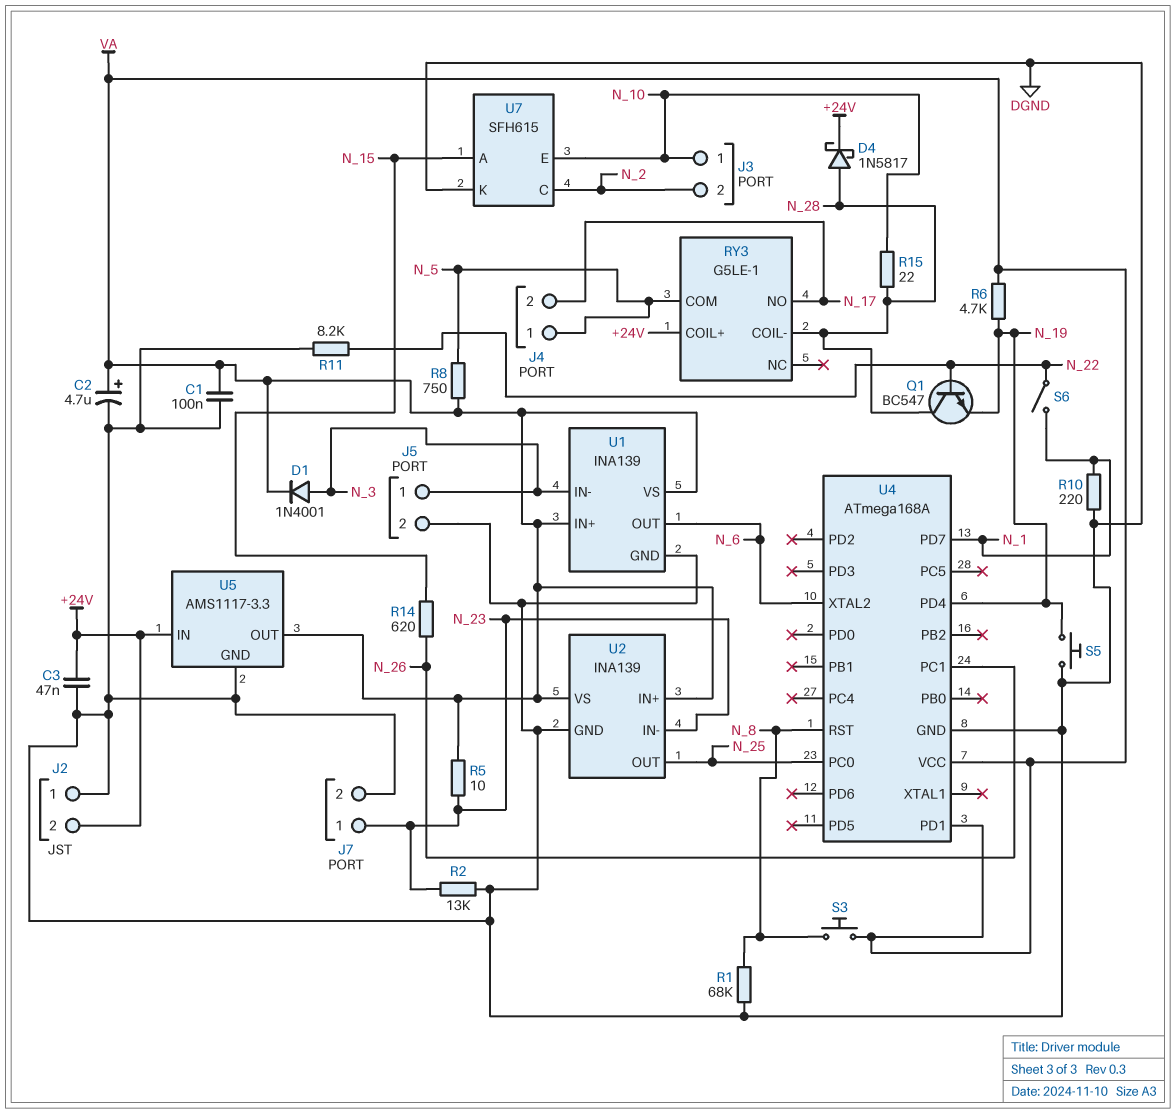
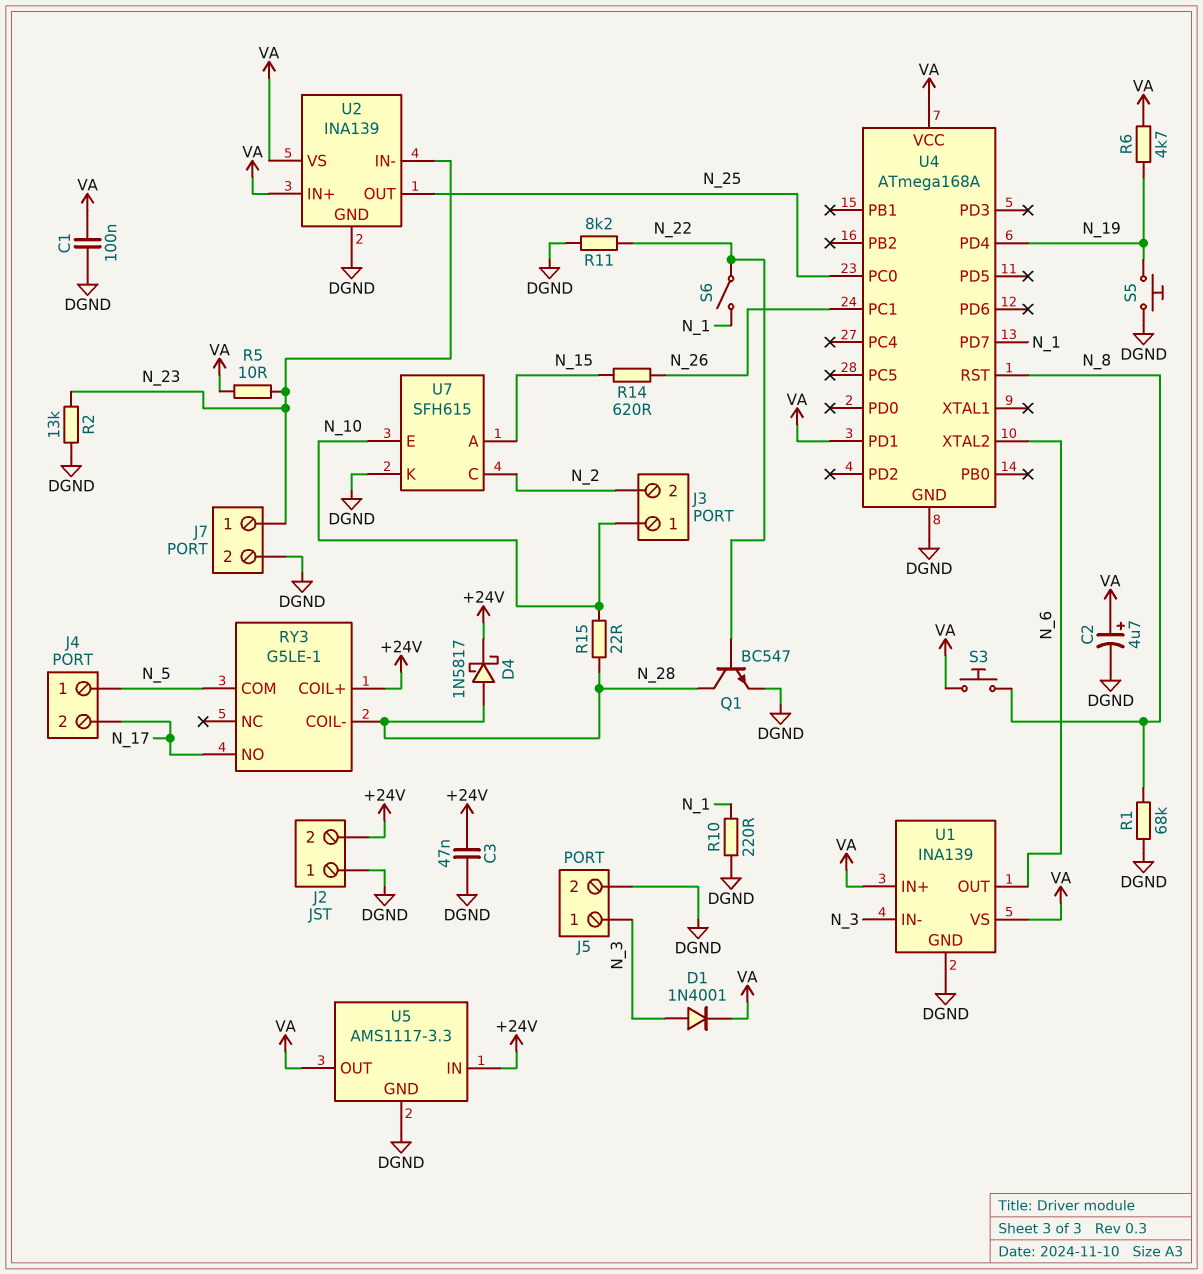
Q1: NPN BC547 (B N_22, C N_28, E N_19) -> NPN BC547 (B N_22, C N_28, E DGND)
R8: 750 (N_5, VA) -> none

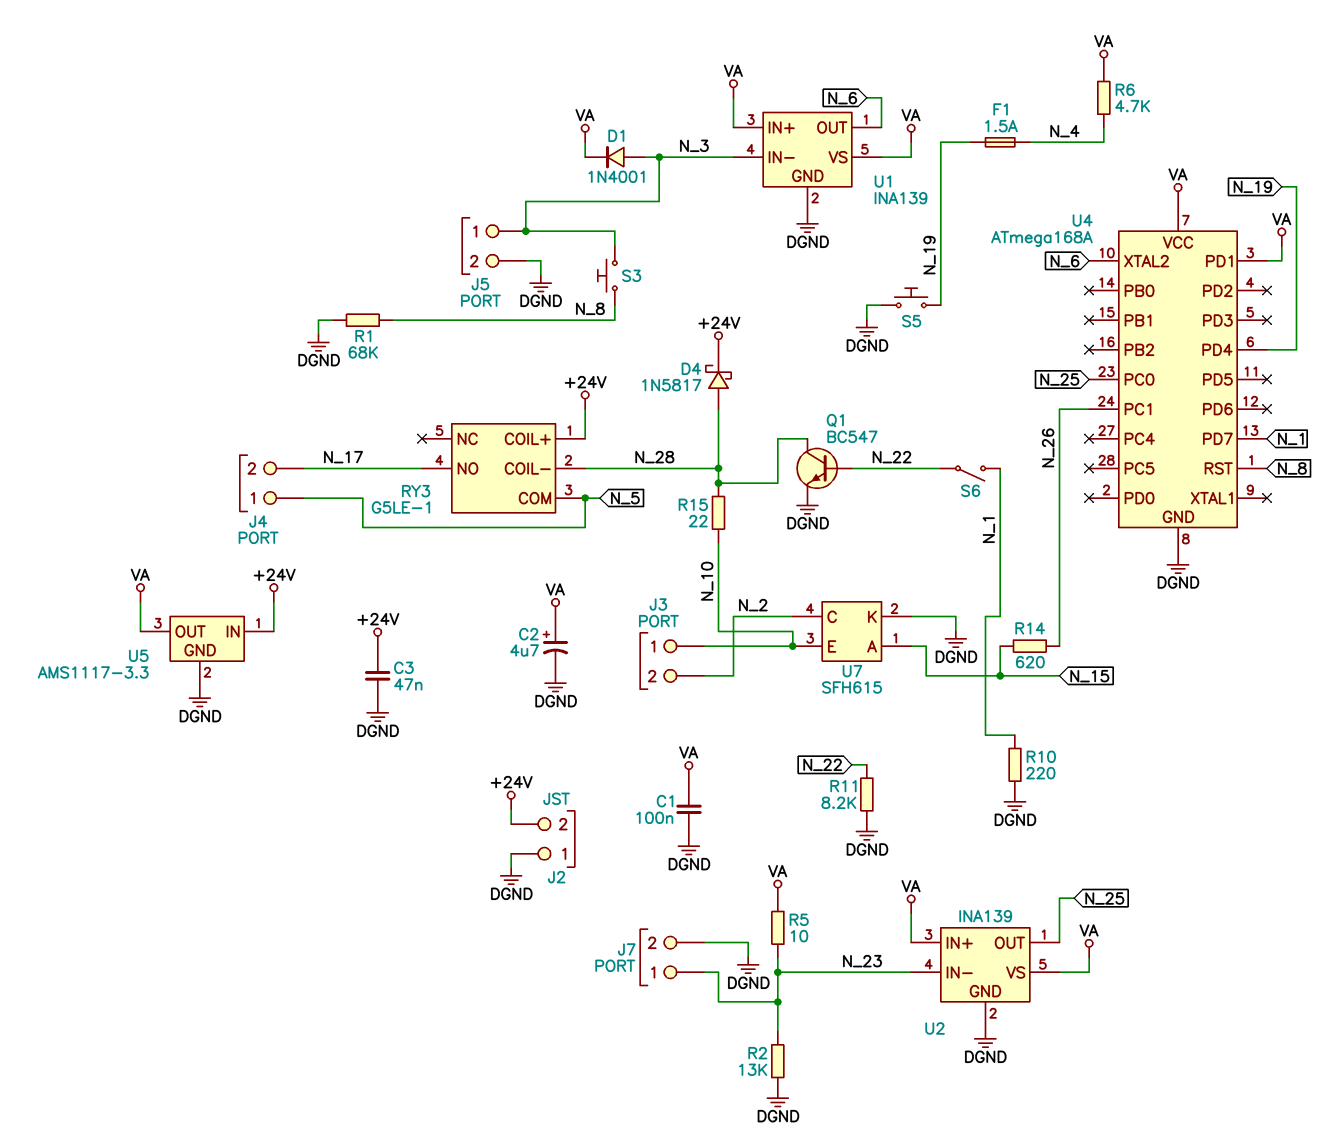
F1: none -> 1.5A (N_4, N_19)
R6: 4.7k (N_19, VA) -> 4.7k (N_4, VA)
S3: button (N_8, VA) -> button (N_3, N_8)

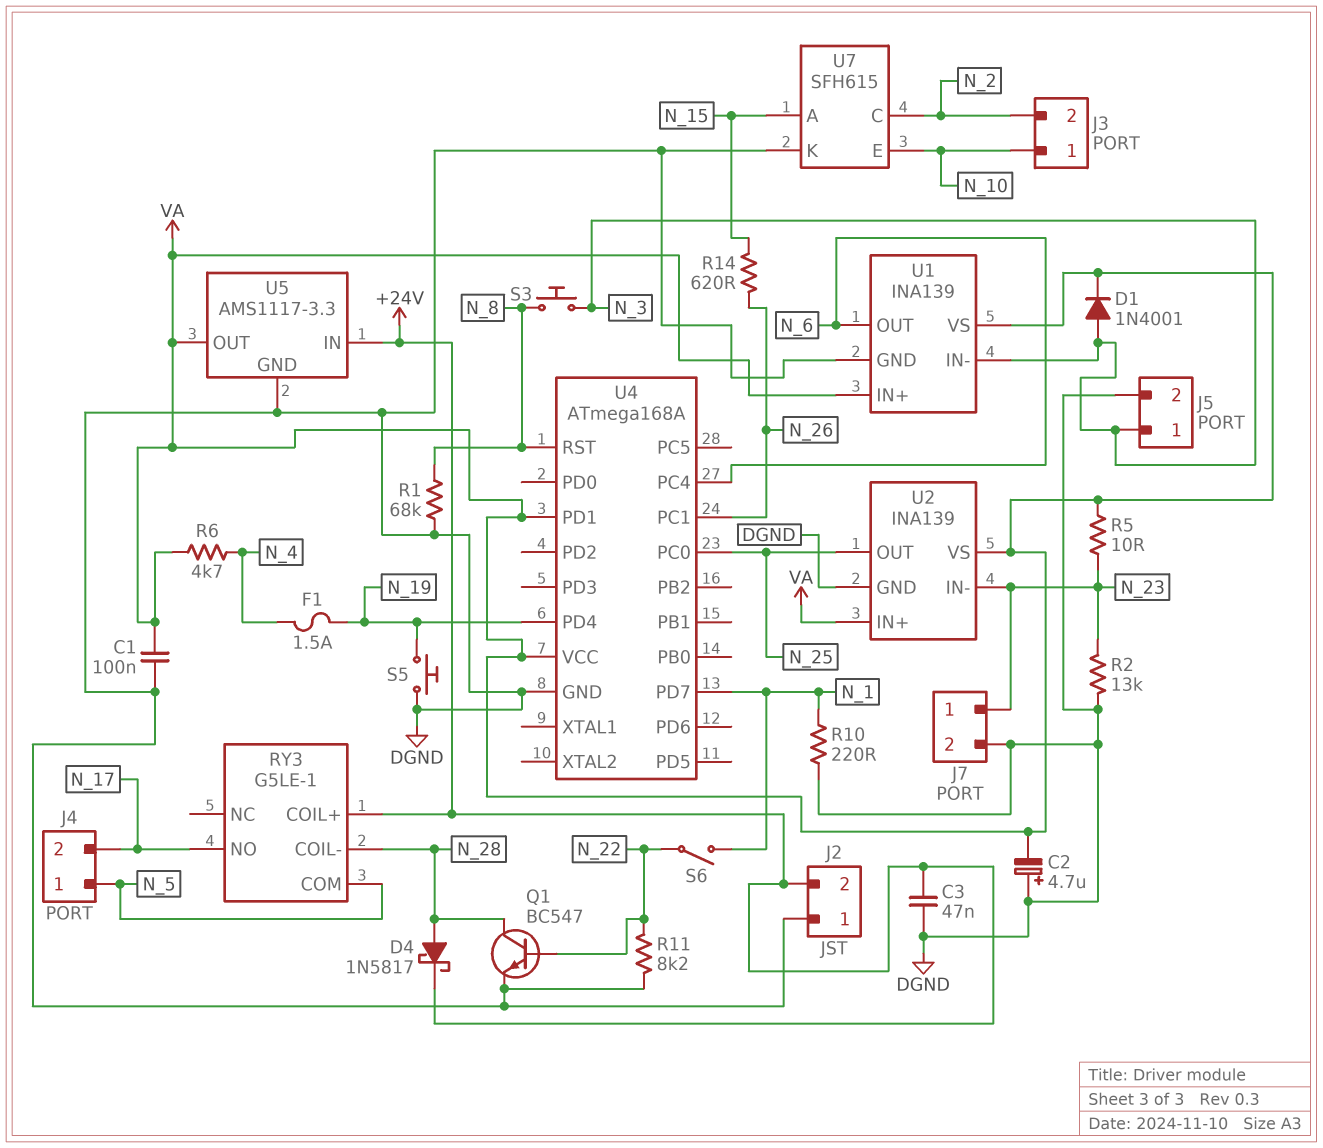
C2: 4.7uF (plus VA, minus DGND) -> 4.7uF (plus DGND, minus VA)
R15: 22 (N_10, N_28) -> none
U4 pin PC4: none -> N_6
U4 pin XTAL2: N_6 -> none

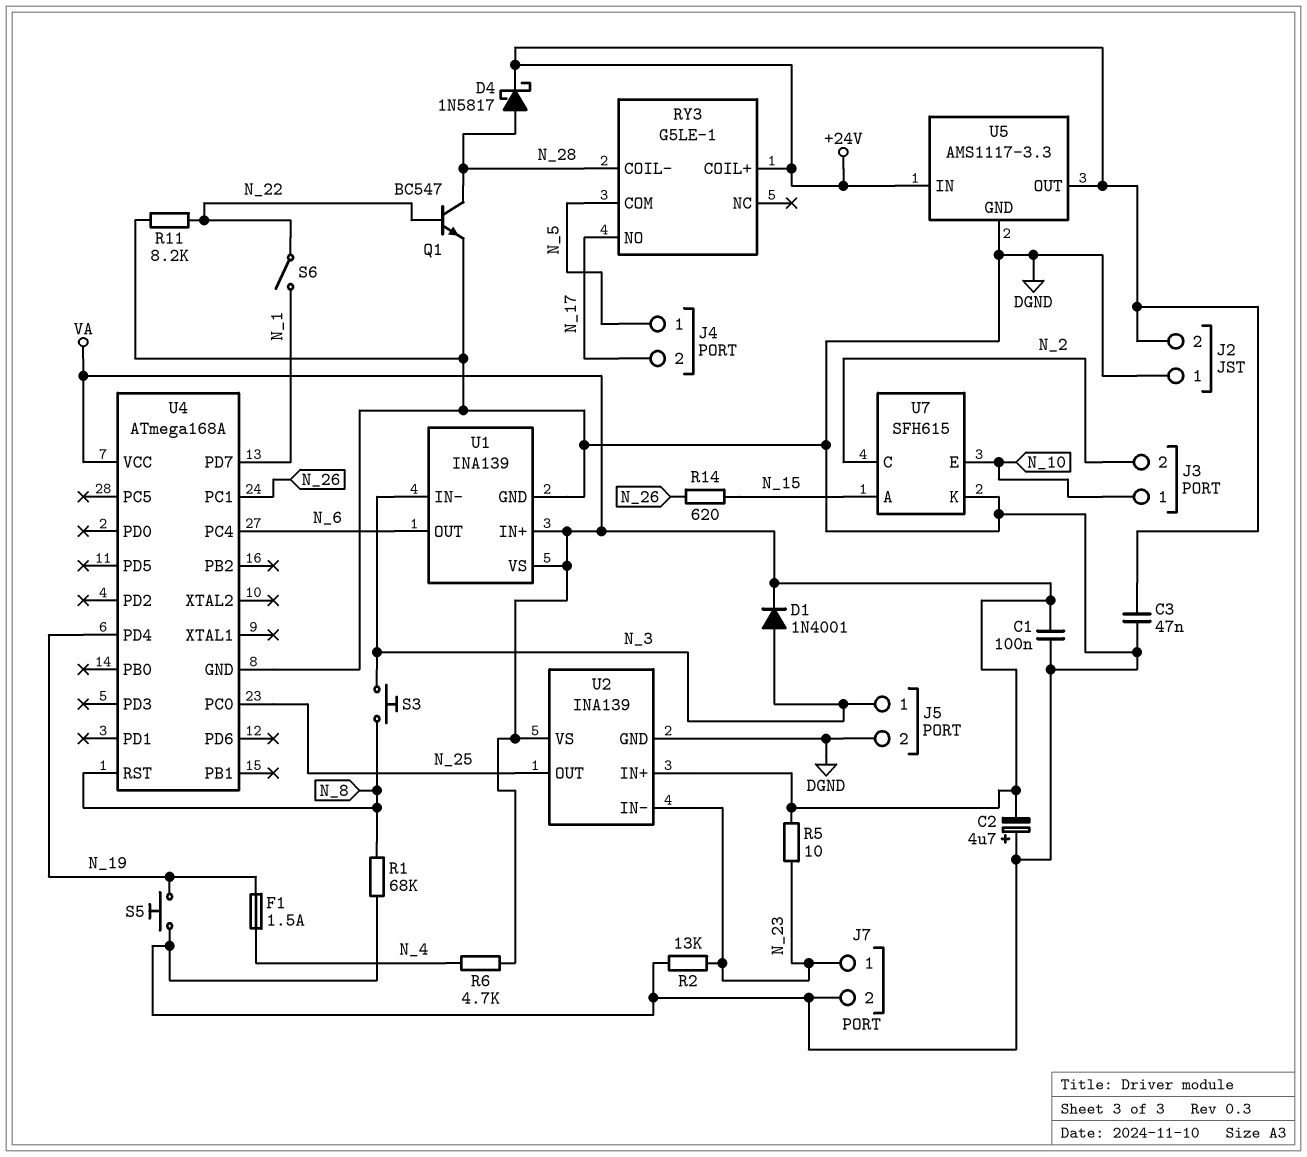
R10: 220 (DGND, N_1) -> none
U4 pin PD1: VA -> none
U5 pin OUT: VA -> +24V

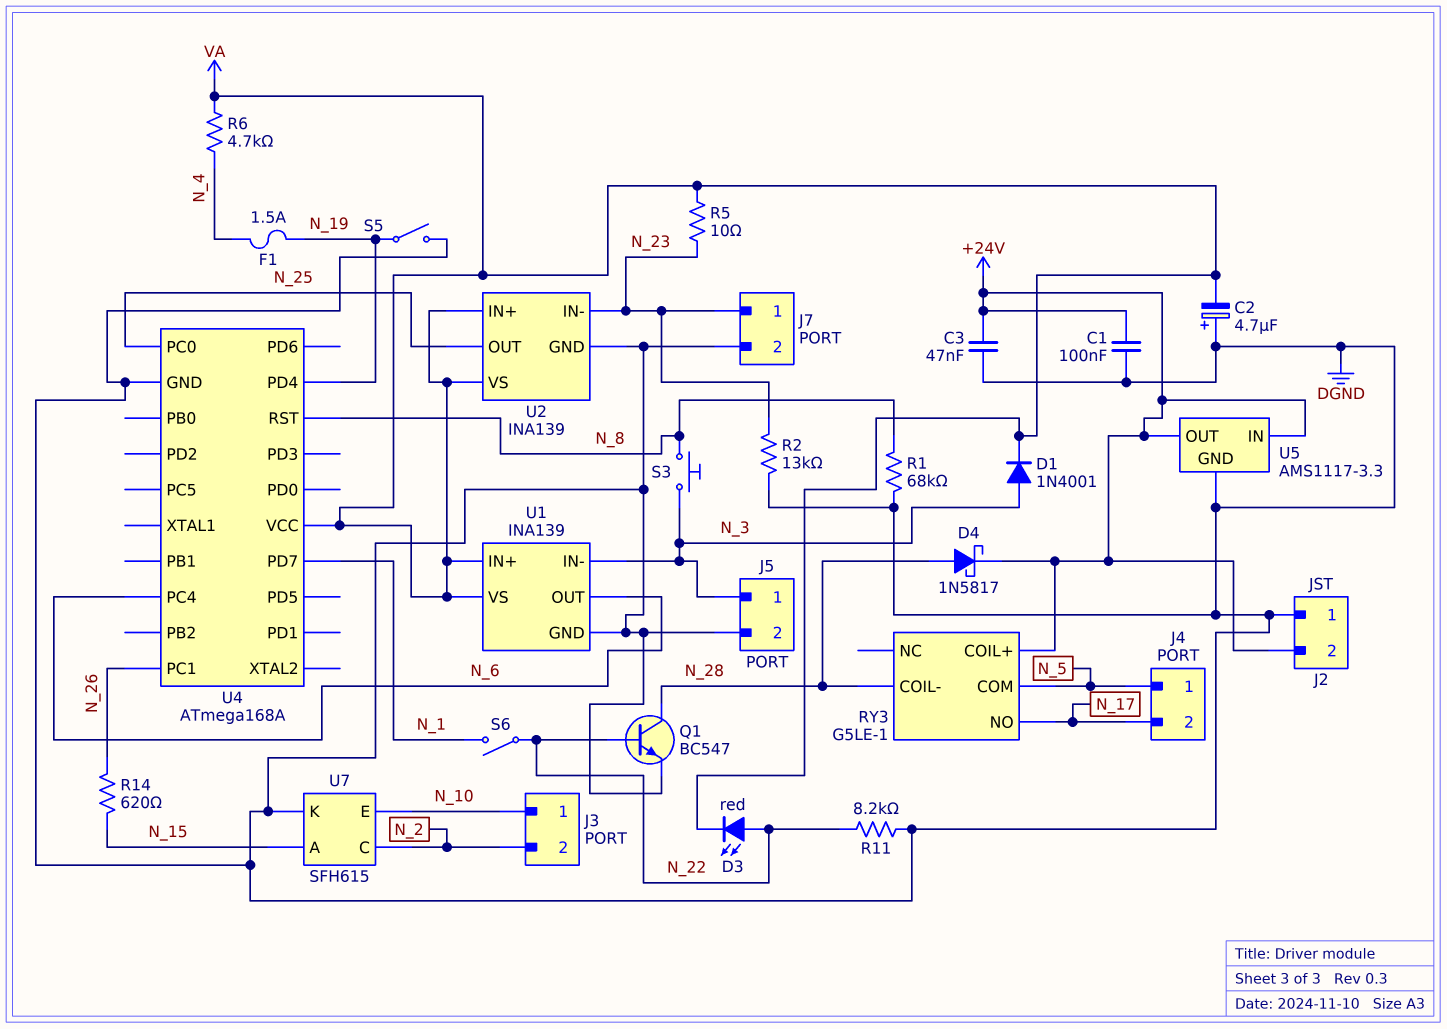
C1: 100nF (DGND, VA) -> 100nF (+24V, DGND)
D3: none -> LED red (A N_22, K VA)
S5: button (DGND, N_19) -> switch (DGND, N_19)

